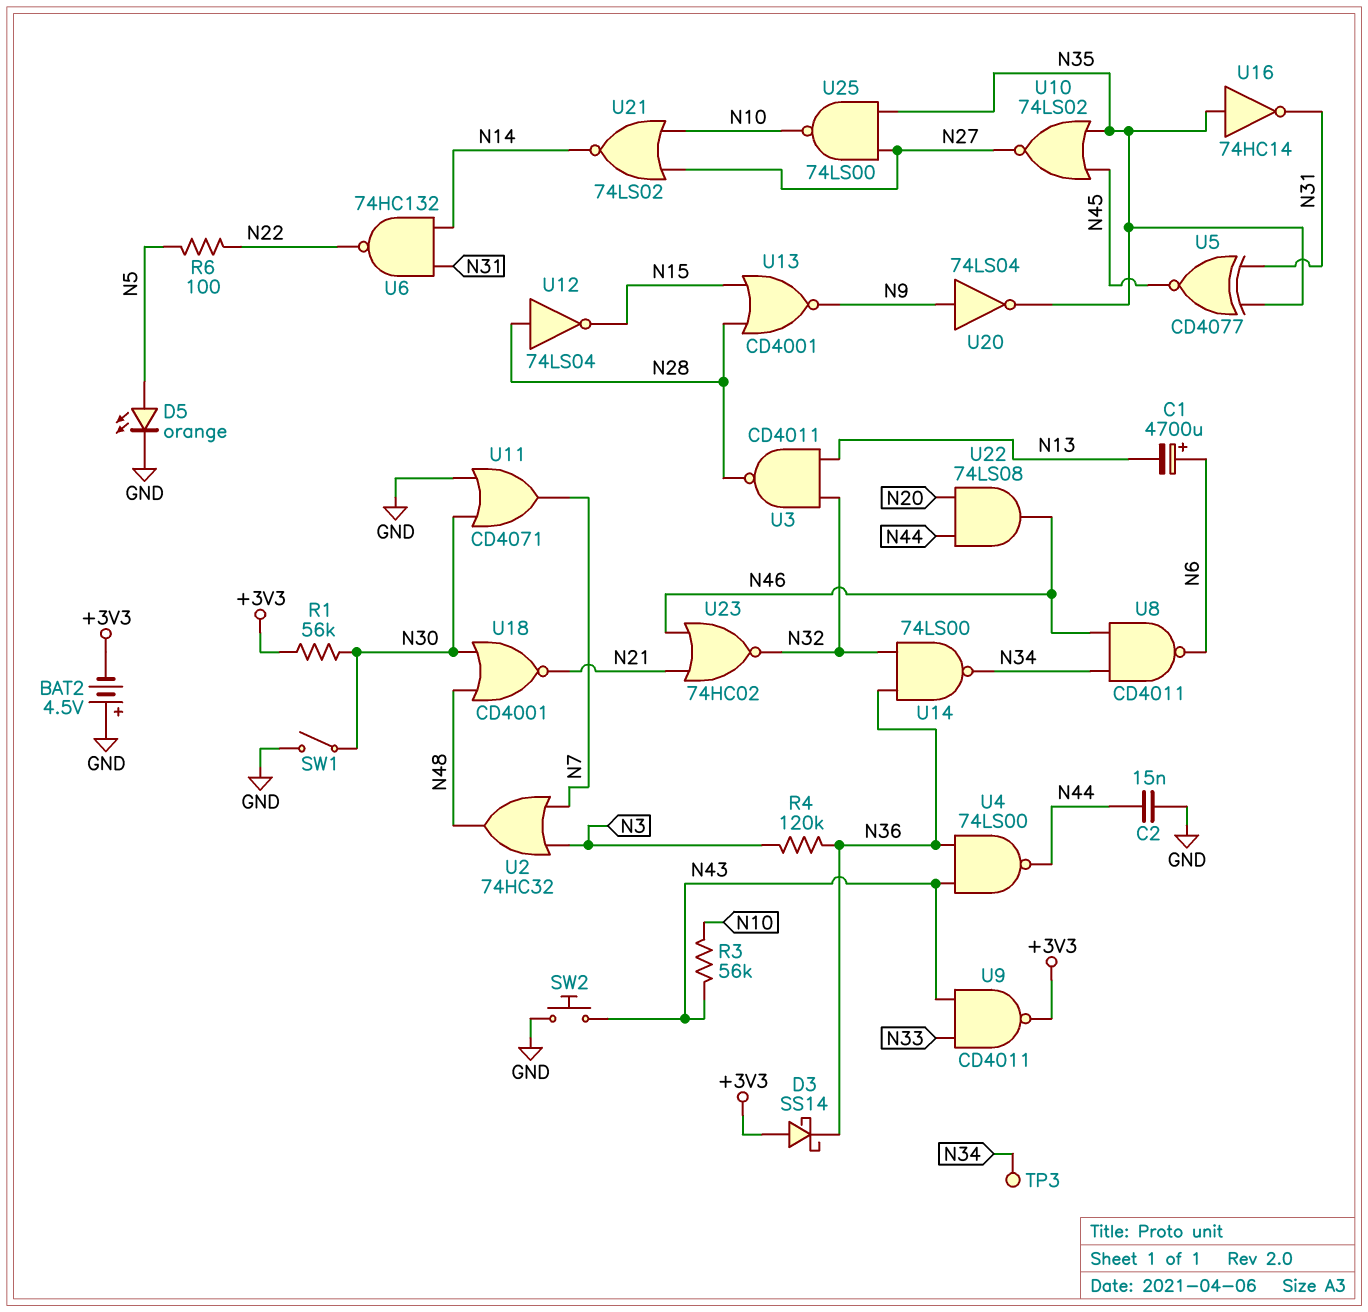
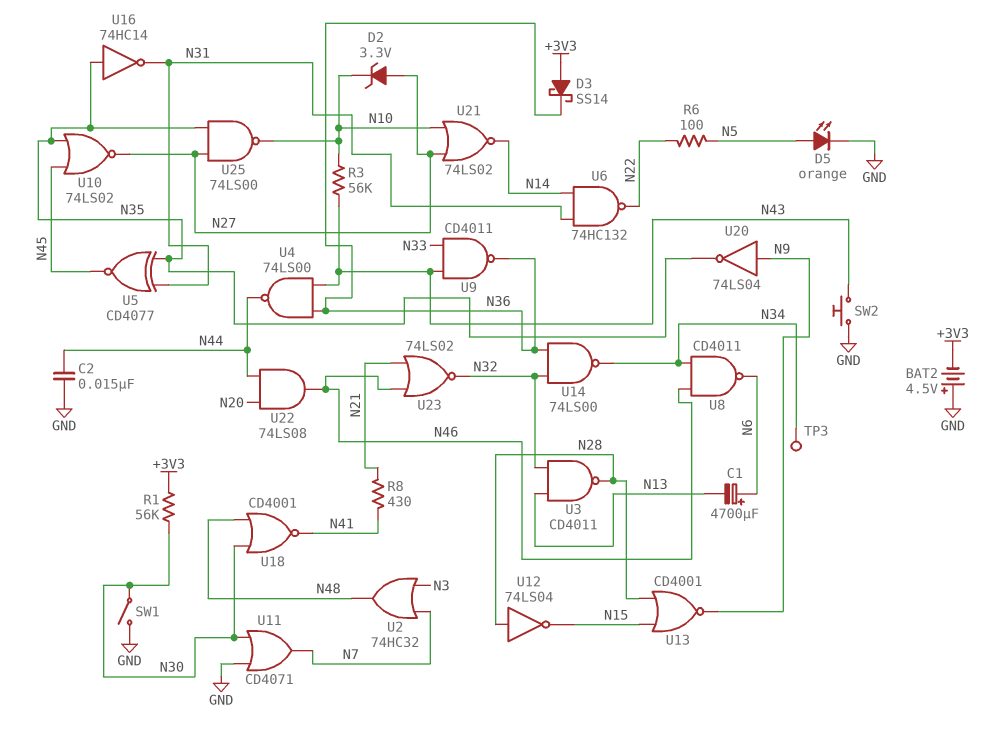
D2: none -> zener 3.3V (A N27, K N10)
R4: 120k (N3, N36) -> none
R8: none -> 430 (N21, N41)
U9: NAND CD4011 (in N33, in N43, out +3V3) -> NAND CD4011 (in N33, in N43, out N36)
U18: NOR CD4001 (in N30, in N48, out N21) -> NOR CD4001 (in N30, in N48, out N41)
U23: NOR 74HC02 (in N21, in N46, out N32) -> NOR 74LS02 (in N21, in N46, out N32)

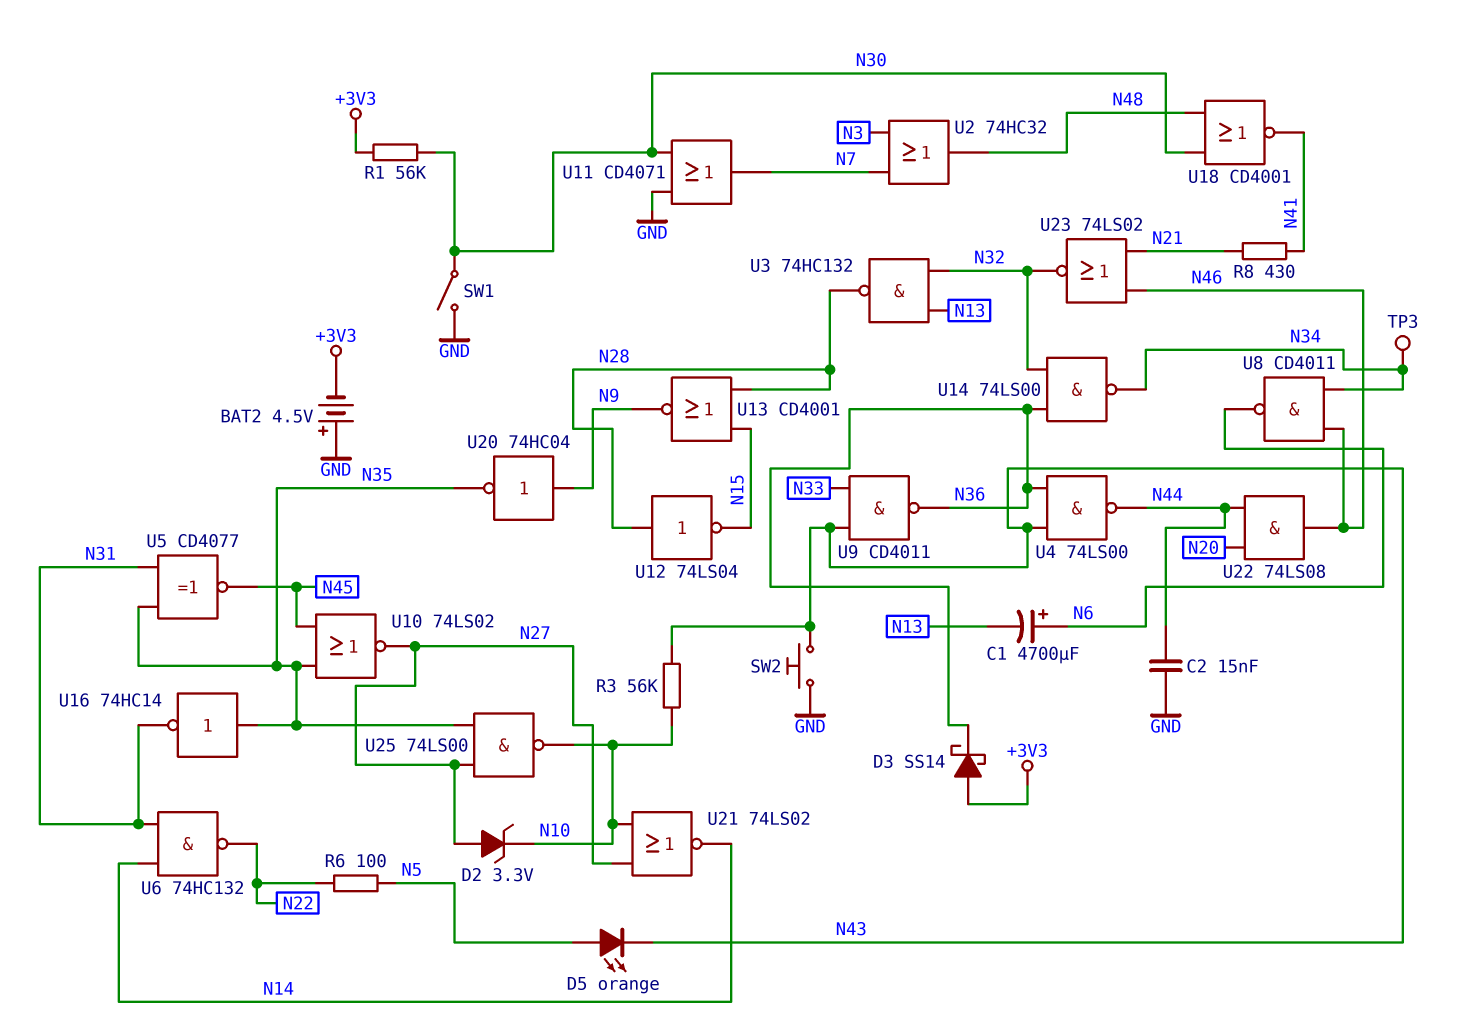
D5: LED orange (A N5, K GND) -> LED orange (A N5, K N43)
U3: NAND CD4011 (in N13, in N32, out N28) -> NAND 74HC132 (in N13, in N32, out N28)
U20: NOT 74LS04 (in N9, out N35) -> NOT 74HC04 (in N9, out N35)

